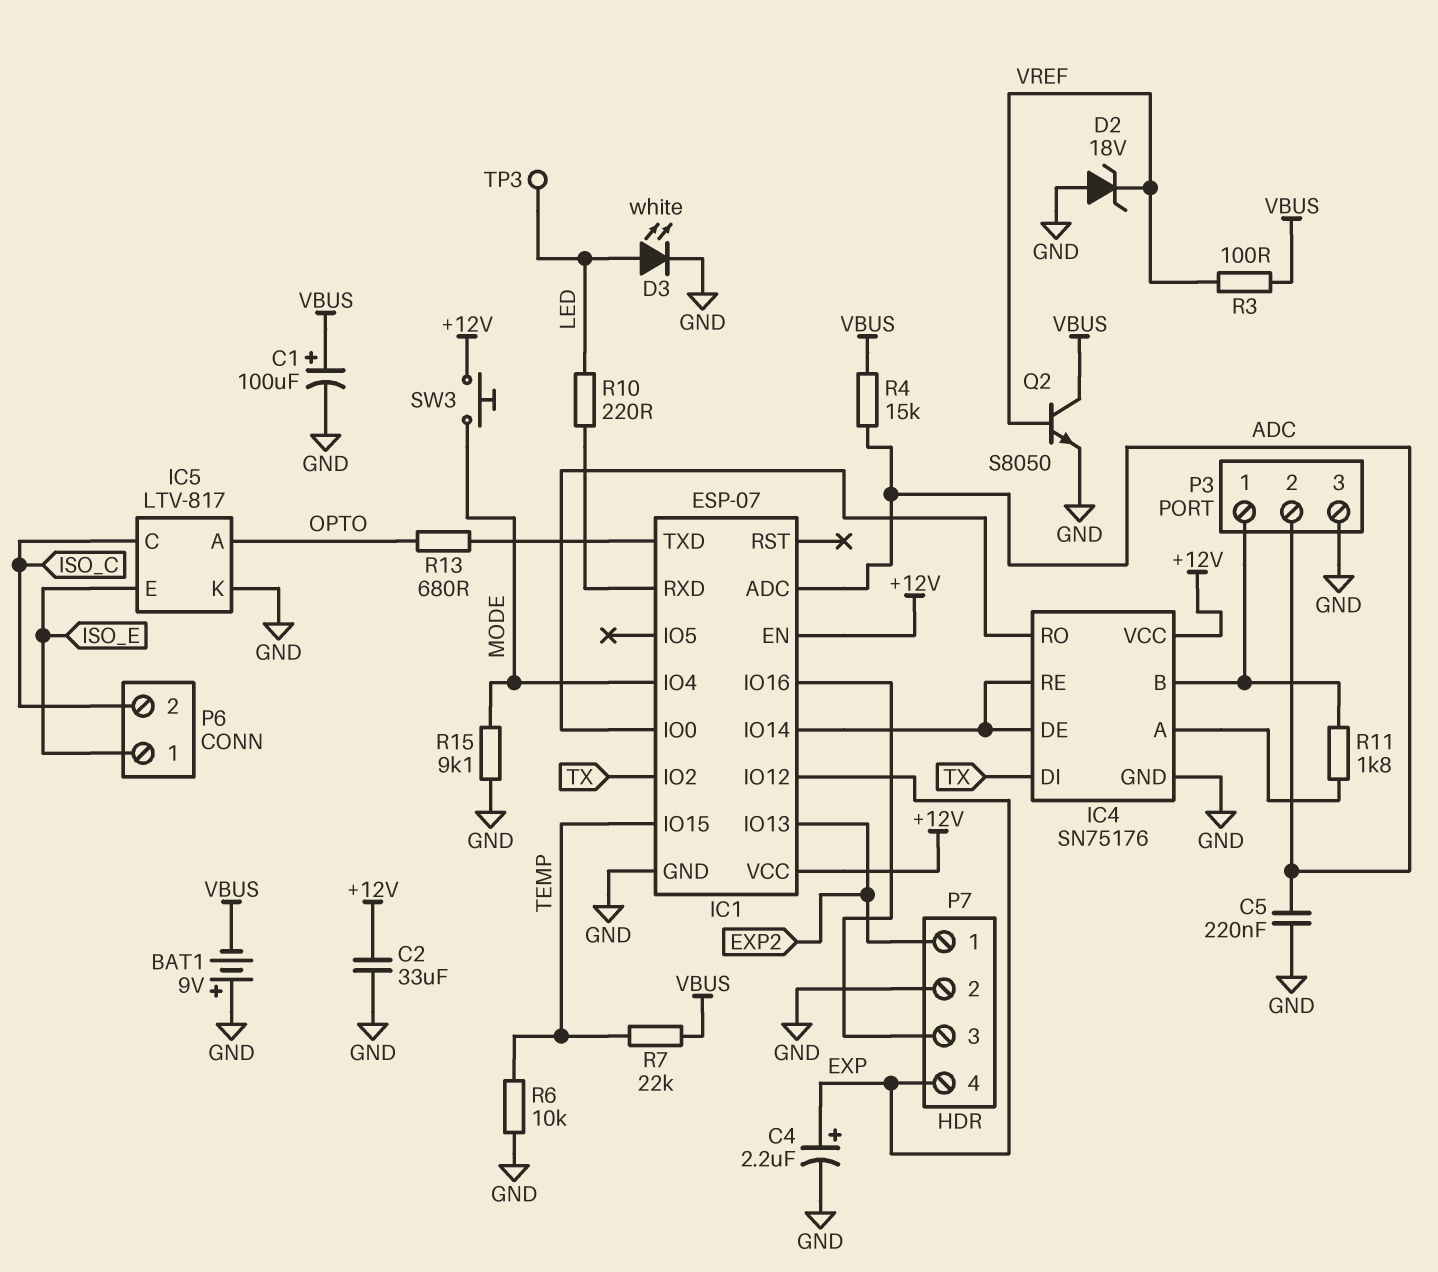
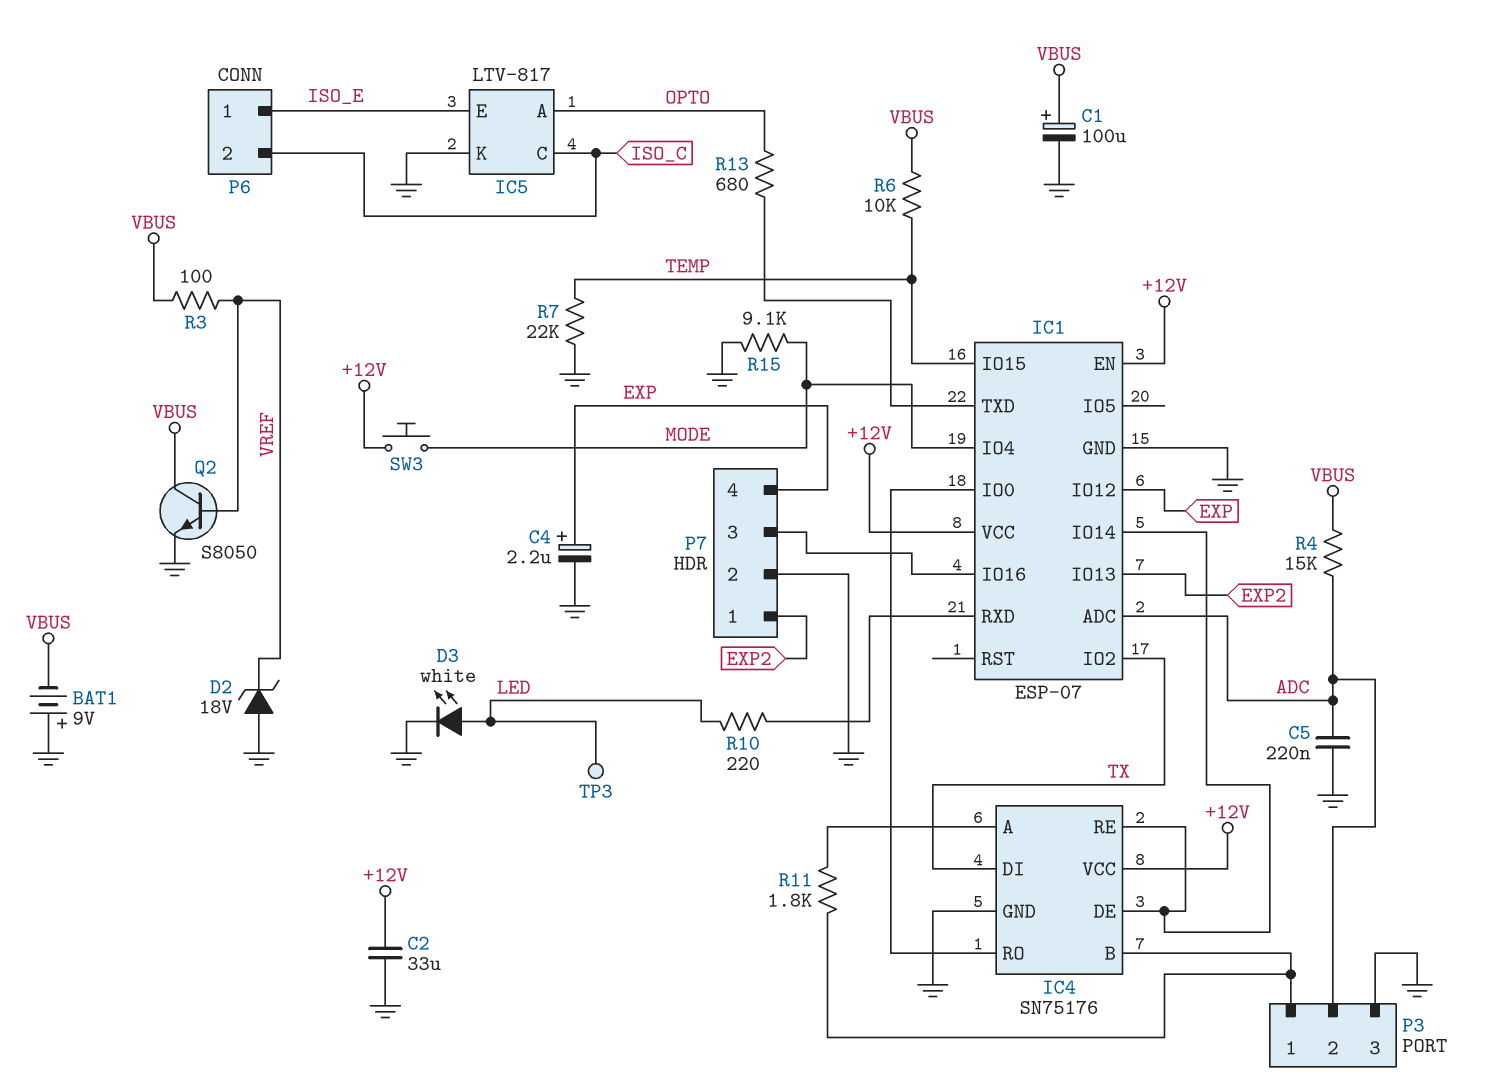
R6: 10k (GND, TEMP) -> 10k (TEMP, VBUS)
R7: 22k (TEMP, VBUS) -> 22k (GND, TEMP)

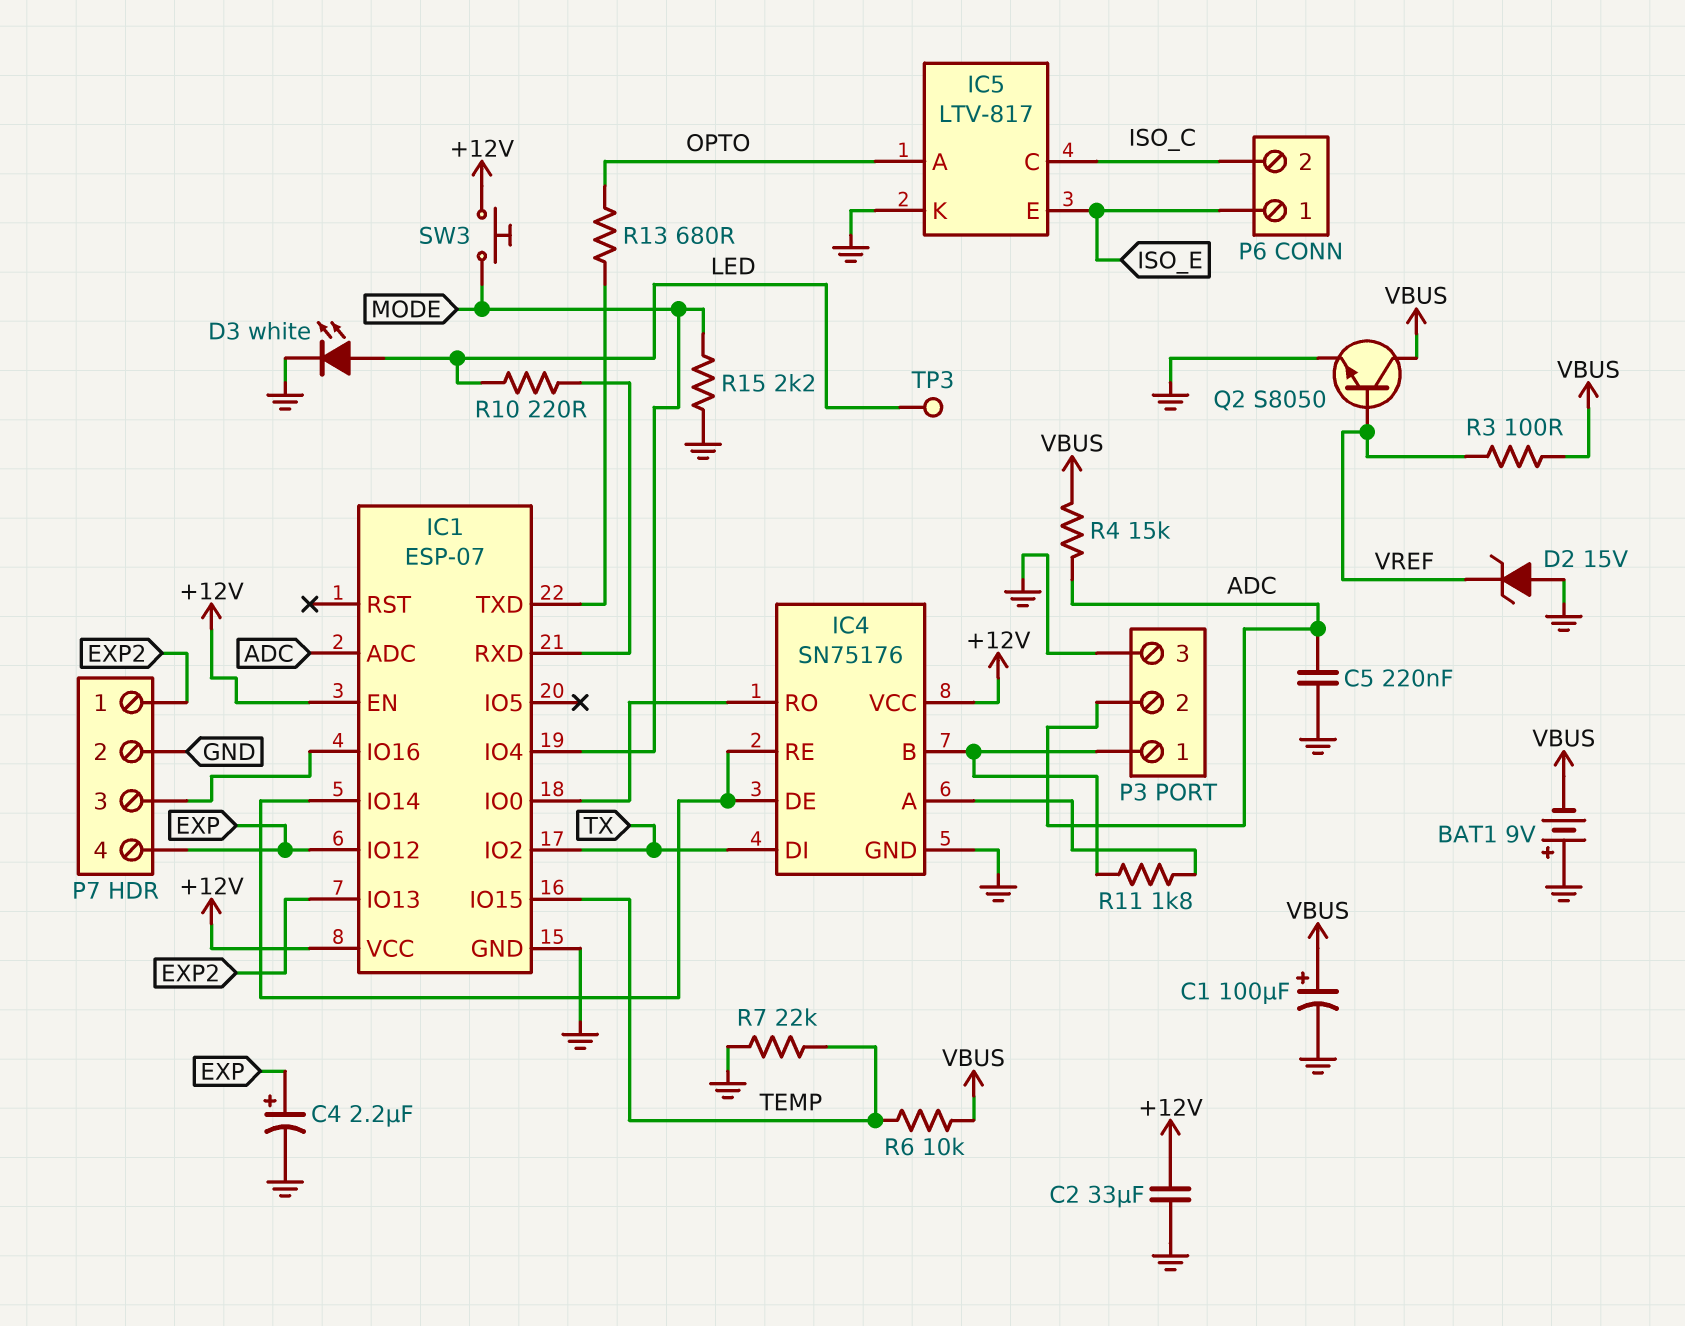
D2: zener 18V (A GND, K VREF) -> zener 15V (A GND, K VREF)
R15: 9.1k (GND, MODE) -> 2.2k (GND, MODE)

